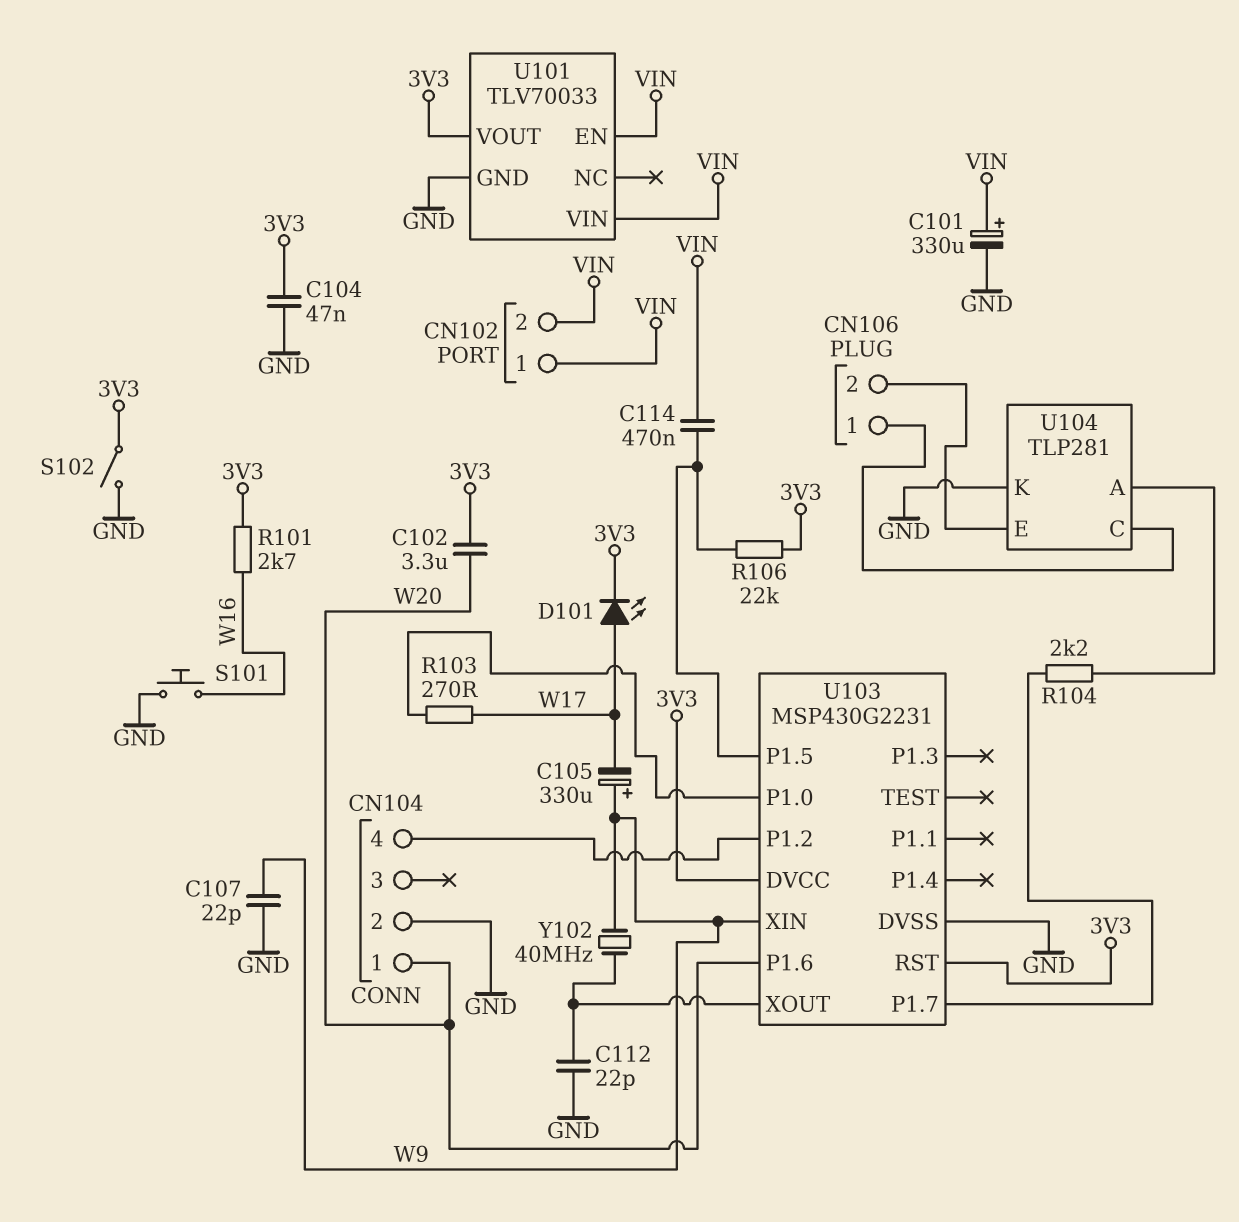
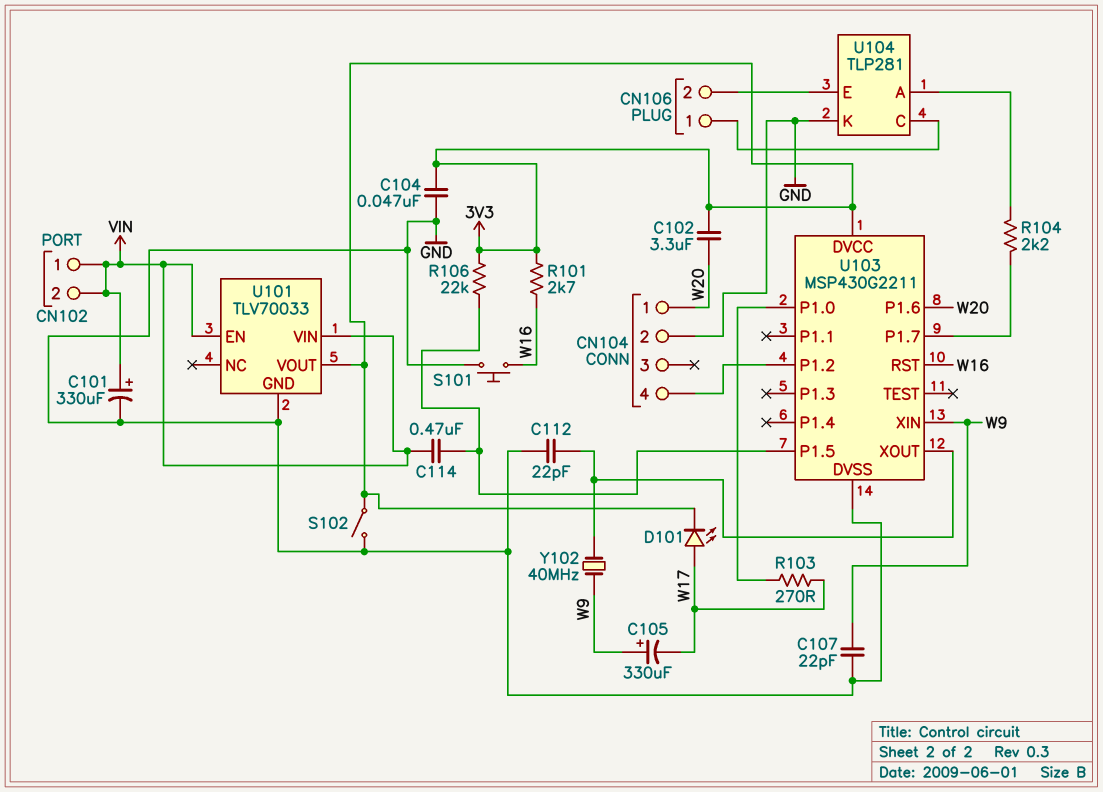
U103: MSP430G2231 -> MSP430G2211
U103 pin RST: 3V3 -> W16

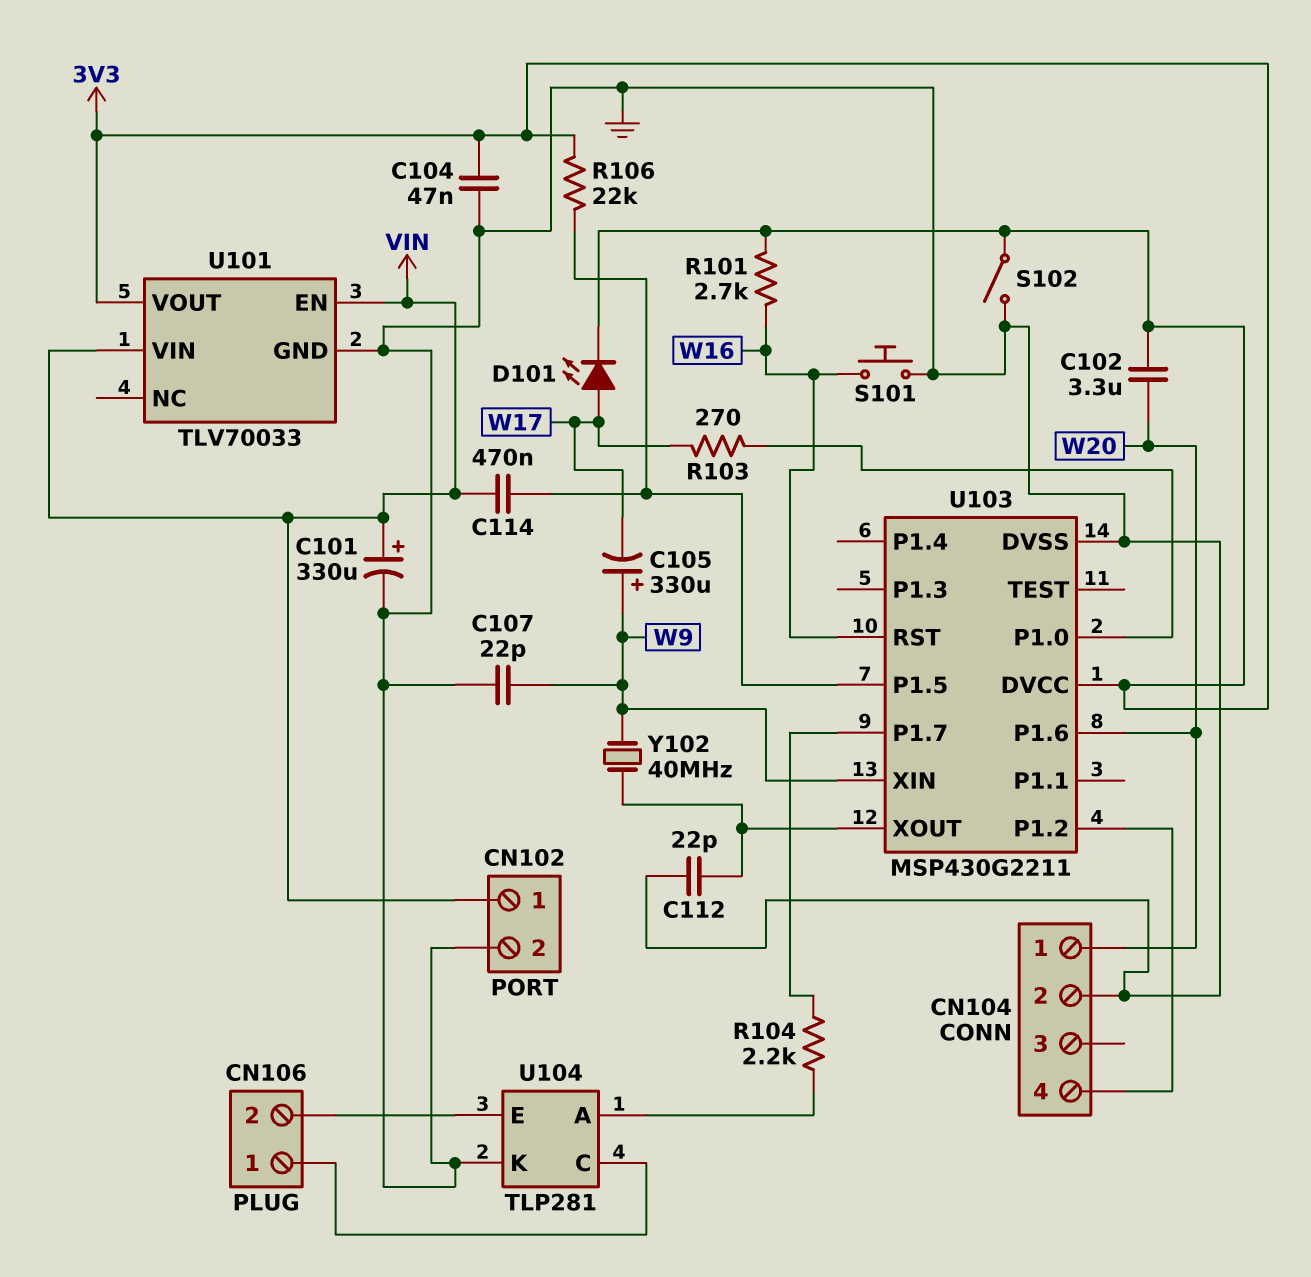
CN102 pin 2: VIN -> GND

